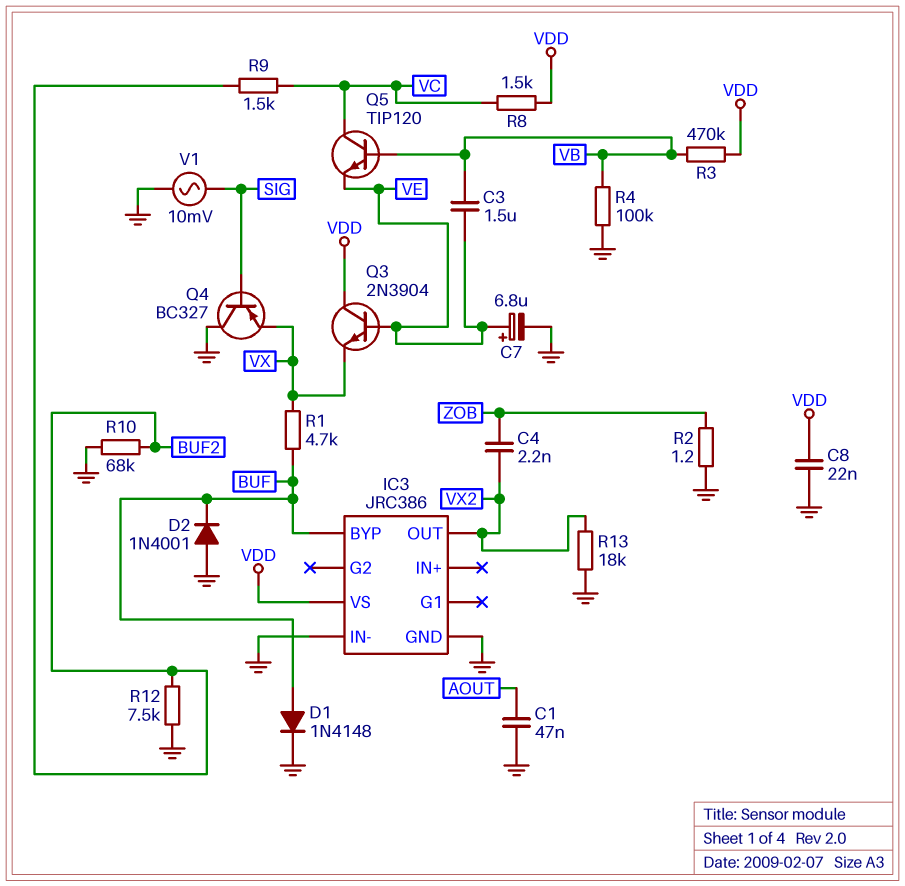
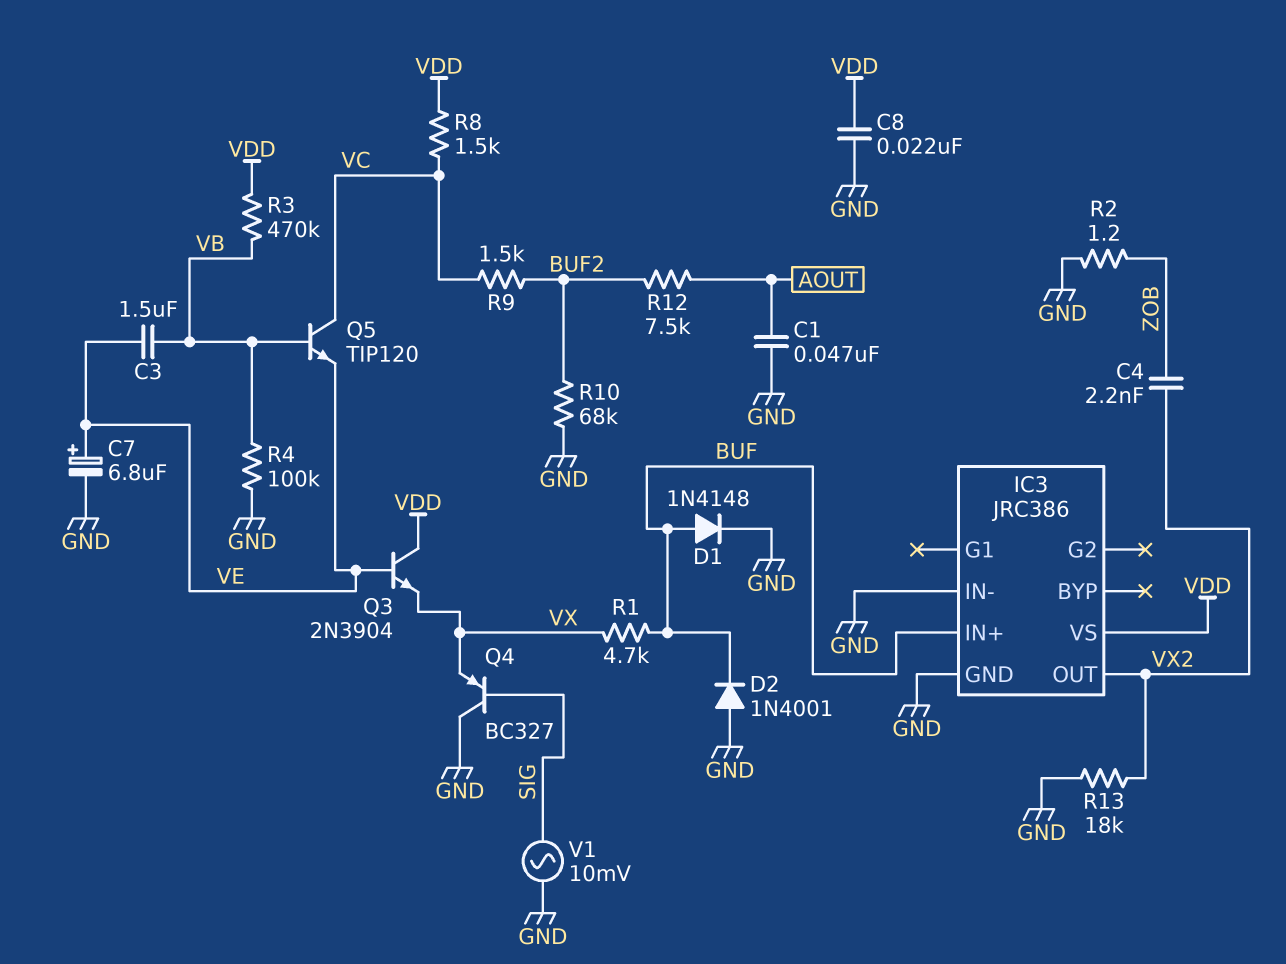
IC3 pin BYP: BUF -> none
IC3 pin IN+: none -> BUF
R12: 7.5k (BUF2, GND) -> 7.5k (AOUT, BUF2)

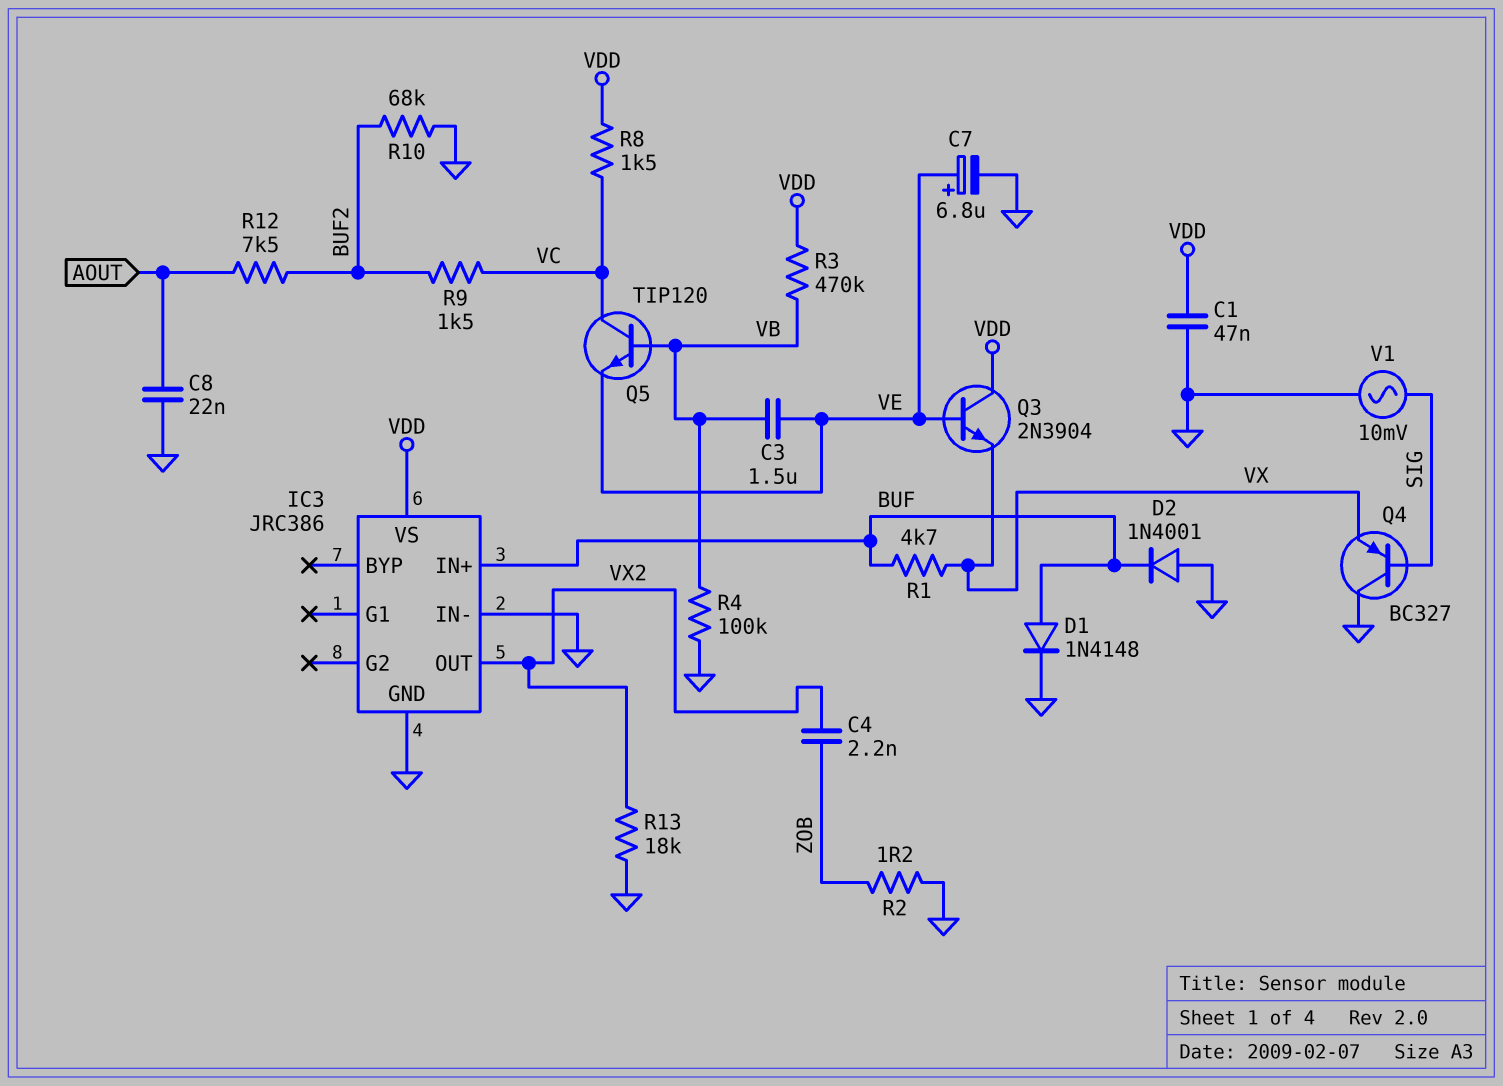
C1: 47nF (AOUT, GND) -> 47nF (GND, VDD)
C8: 22nF (GND, VDD) -> 22nF (AOUT, GND)

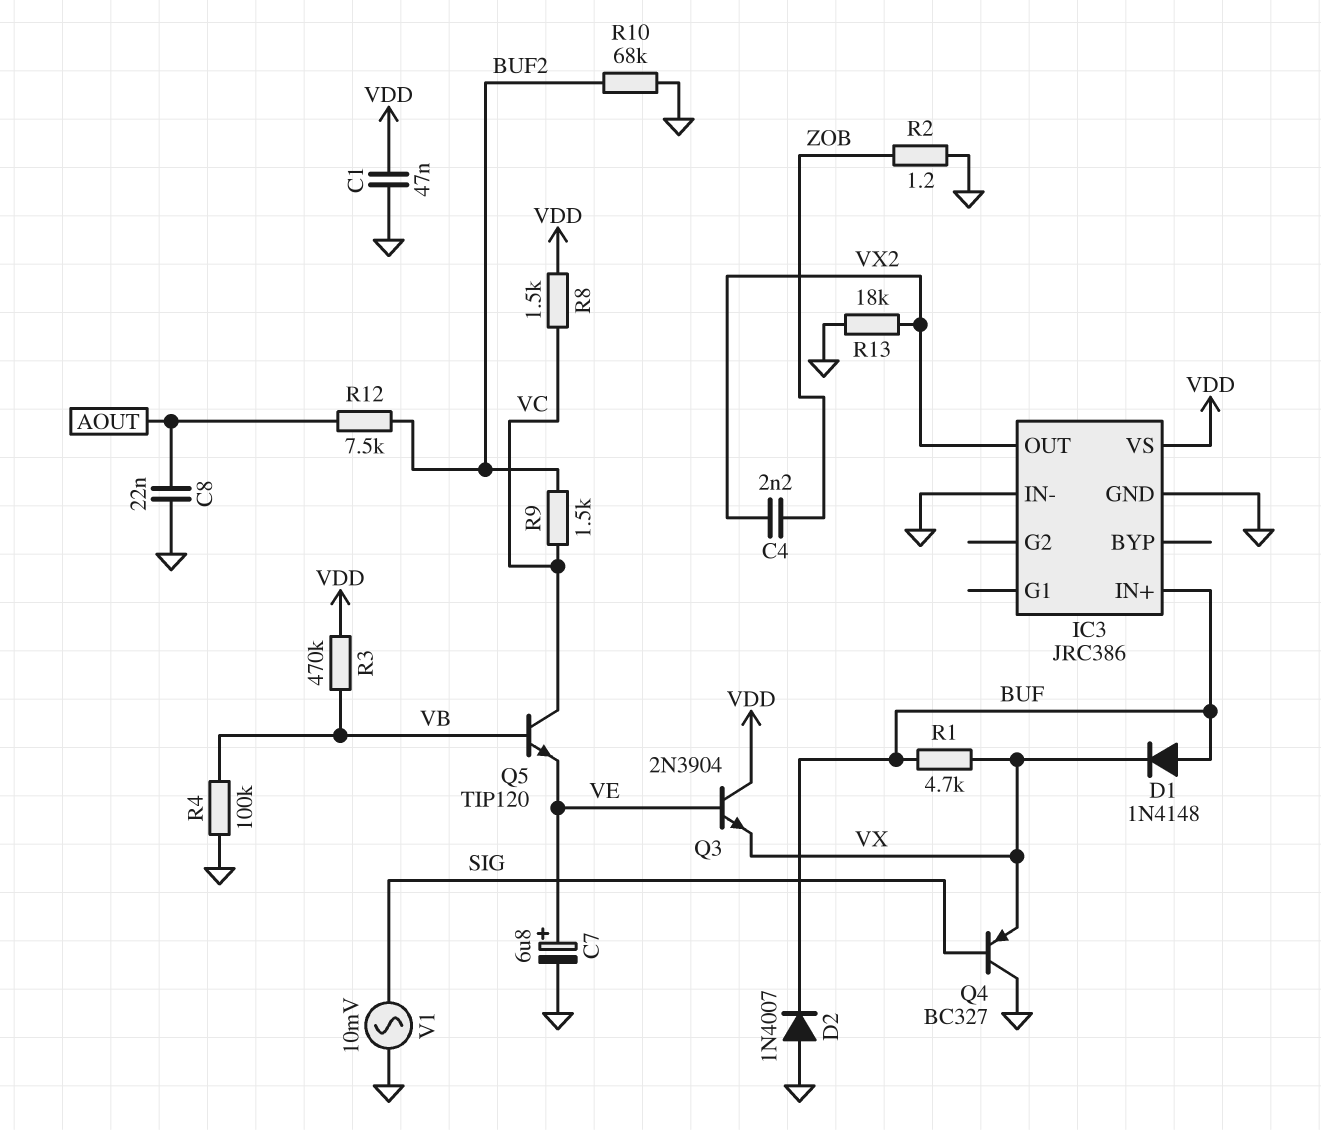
C3: 1.5uF (VB, VE) -> none
D1: diode 1N4148 (A BUF, K GND) -> diode 1N4148 (A BUF, K VX)
D2: diode 1N4001 (A GND, K BUF) -> diode 1N4007 (A GND, K BUF)

